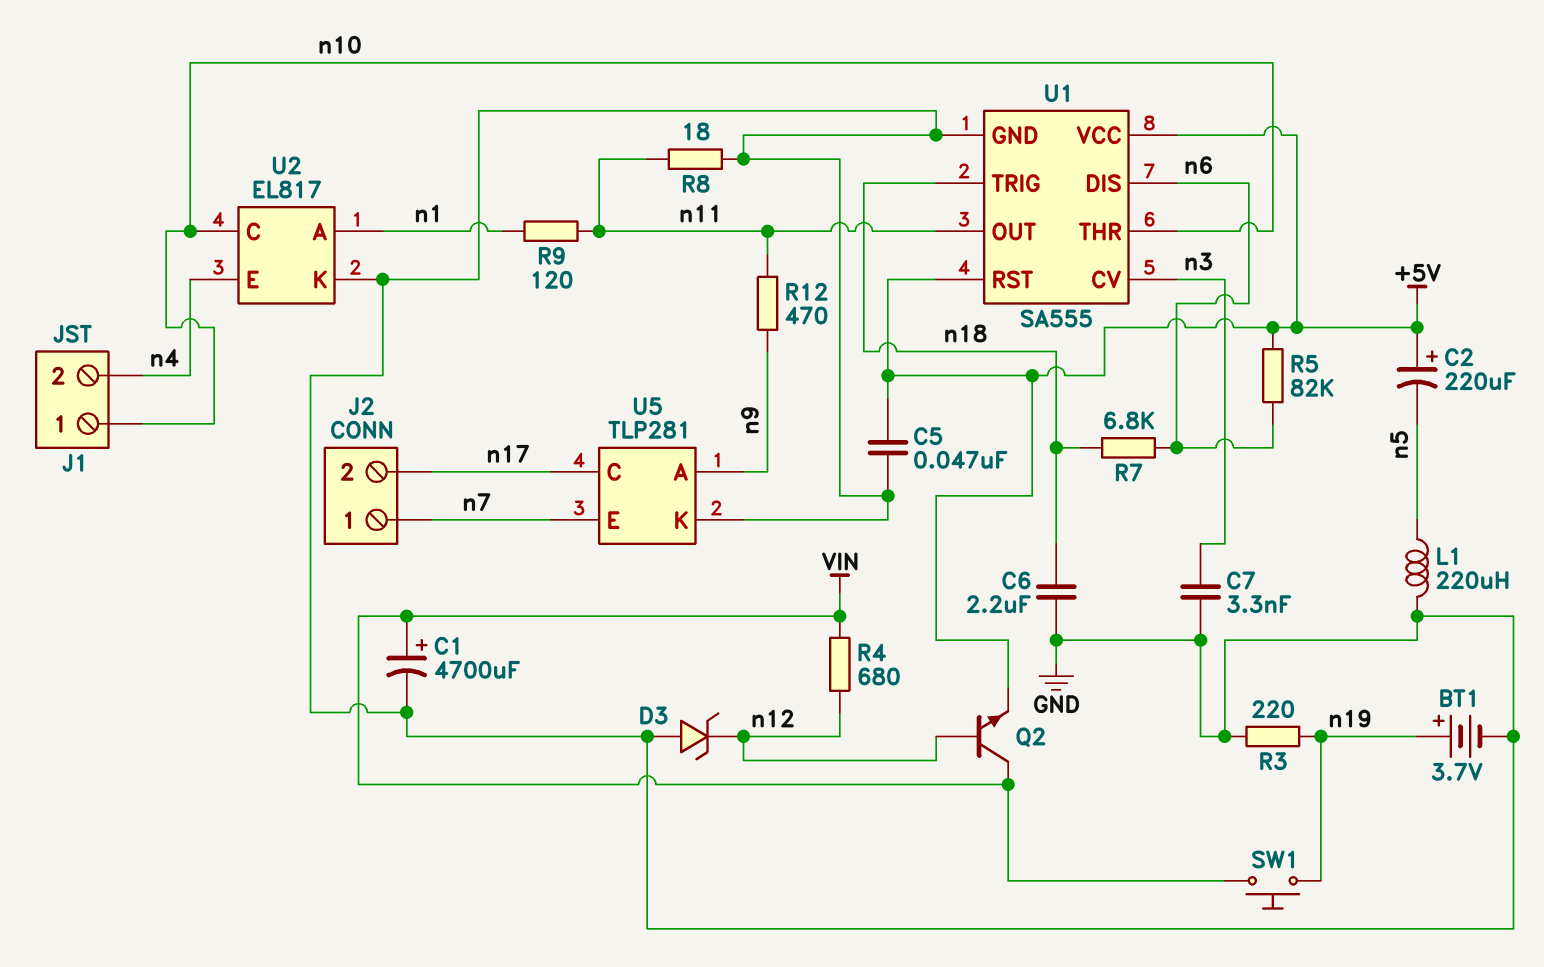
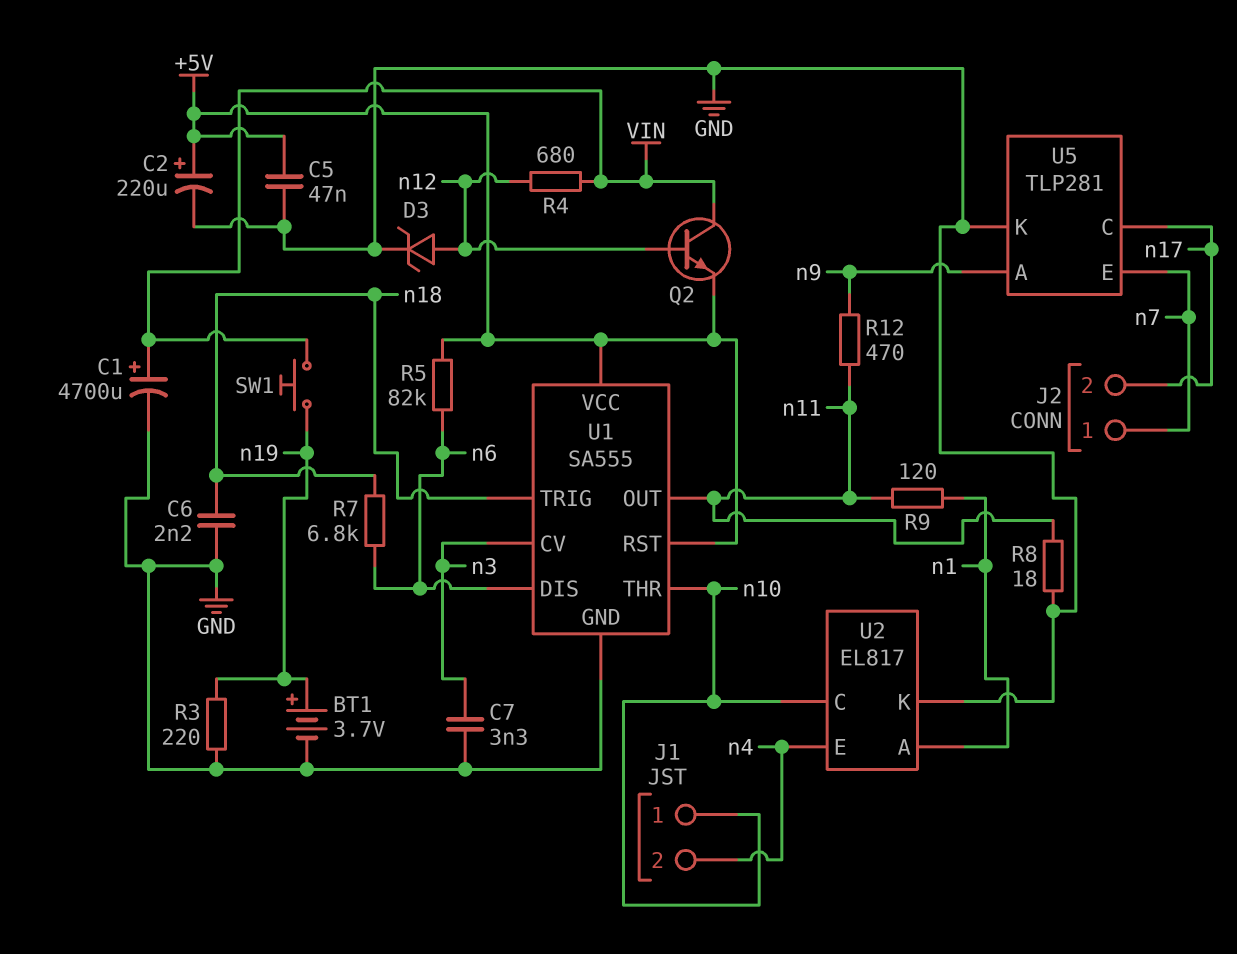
C2: 220uF (plus +5V, minus n5) -> 220uF (plus +5V, minus GND)
C6: 2.2uF (GND, n18) -> 2.2nF (GND, n18)
D3: zener (A GND, K n12) -> zener (A n12, K GND)
L1: 220uH (GND, n5) -> none

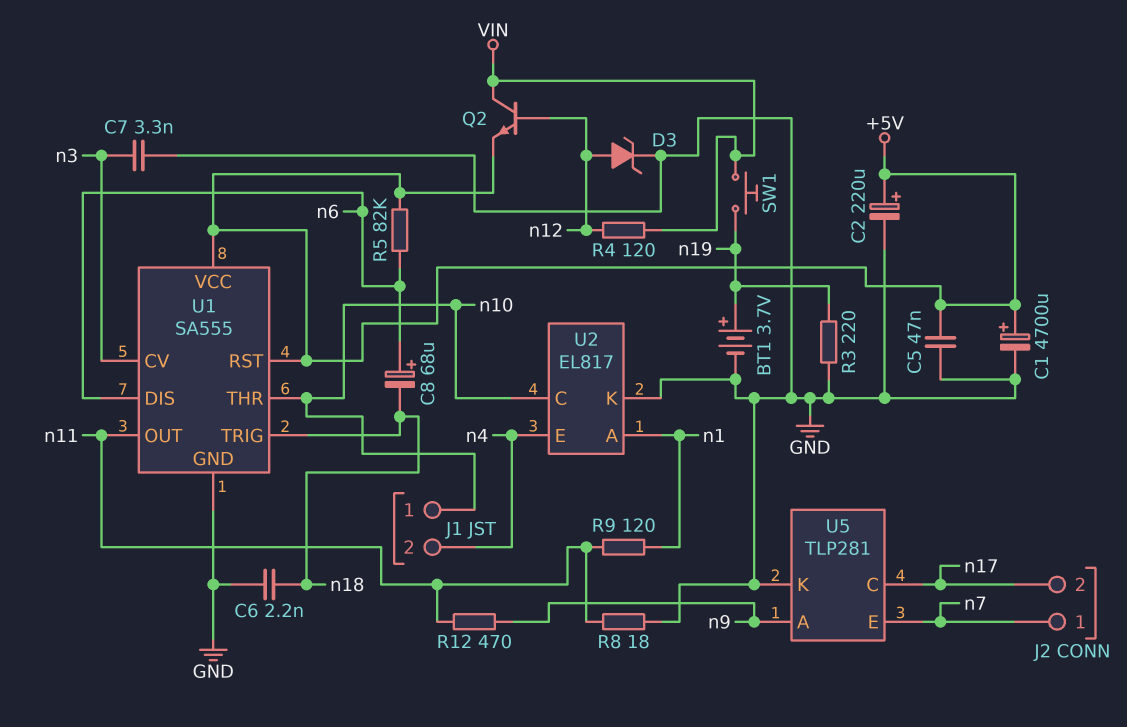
C1: 4700uF (plus VIN, minus GND) -> 4700uF (plus +5V, minus GND)
C8: none -> 68uF (plus n6, minus n18)
R4: 680 (VIN, n12) -> 120 (VIN, n12)
R7: 6.8k (n6, n18) -> none

